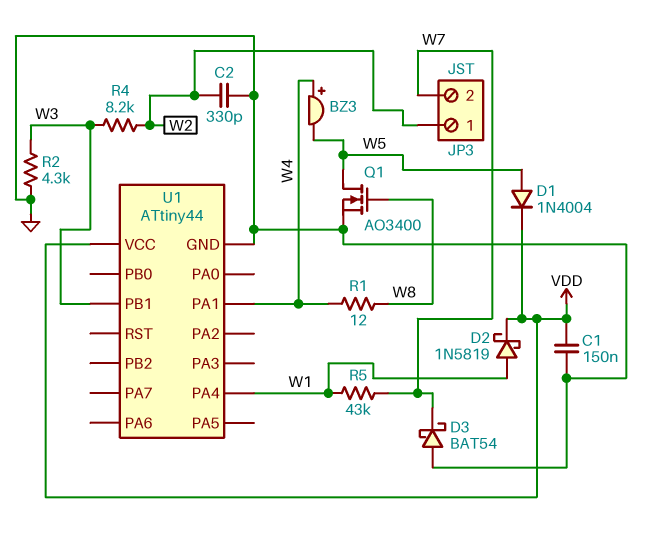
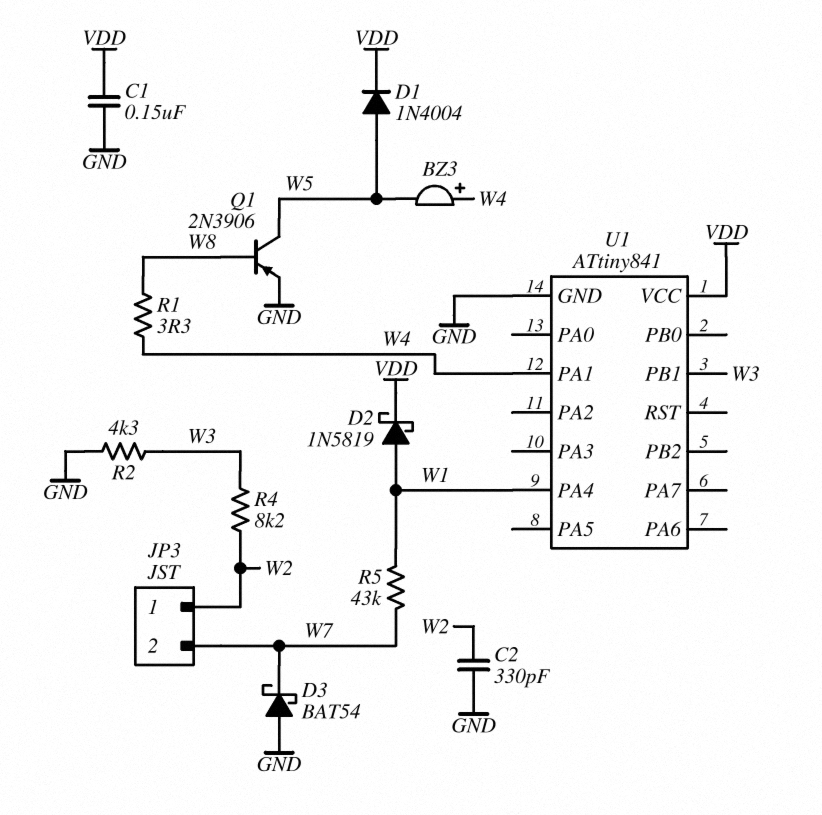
Q1: NMOS AO3400 (G W8, D W5, S GND) -> PNP 2N3906 (B W8, C W5, E GND)
R1: 12 (W4, W8) -> 3.3 (W4, W8)
U1: ATtiny44 -> ATtiny841

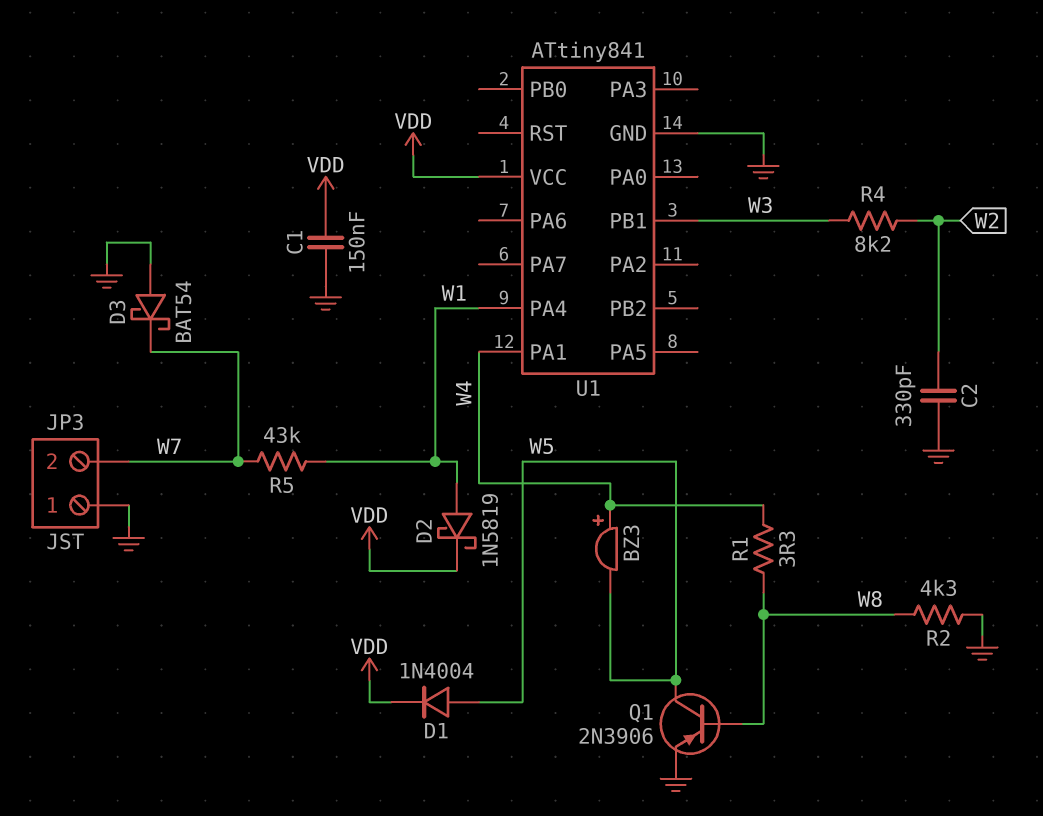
JP3 pin 1: W2 -> GND
R2: 4.3k (GND, W3) -> 4.3k (GND, W8)

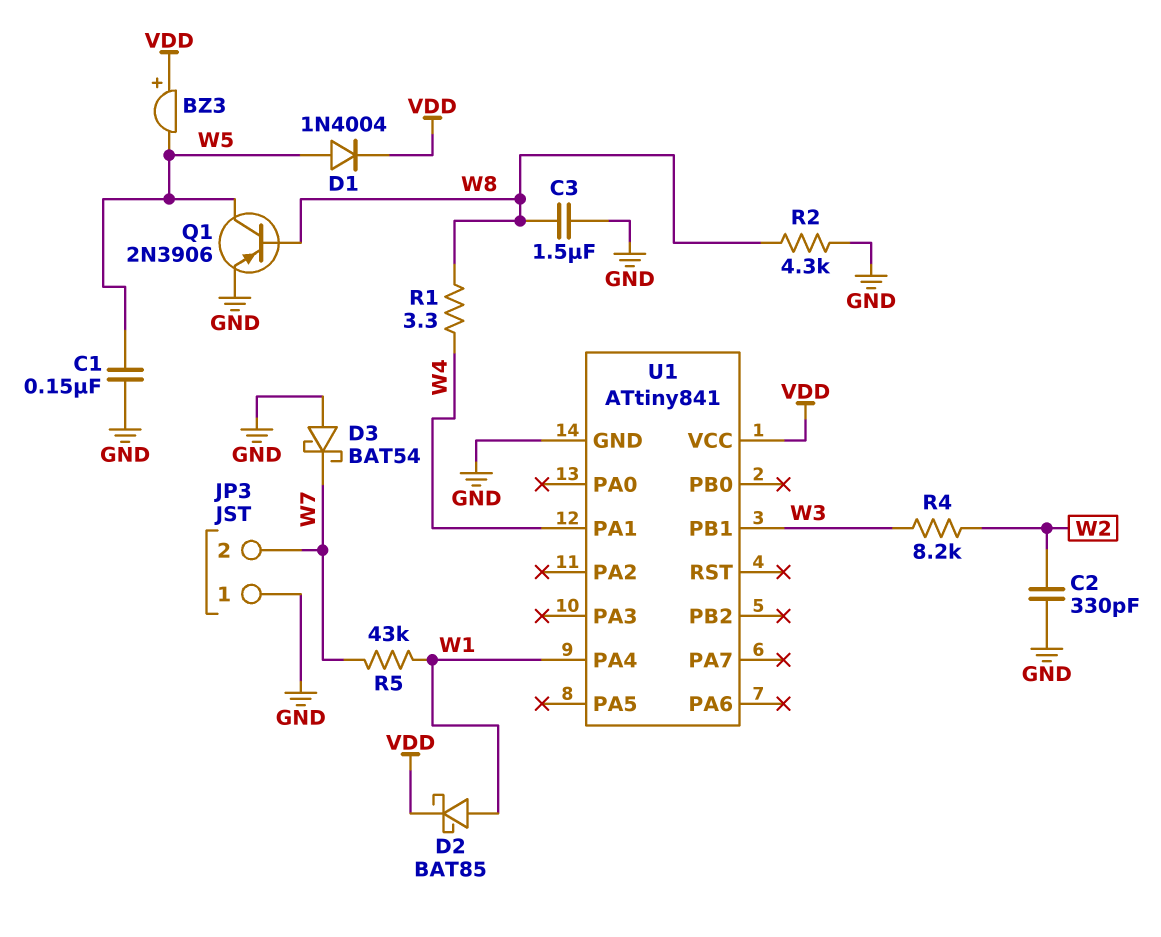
BZ3: buzzer (plus W4, minus W5) -> buzzer (plus VDD, minus W5)
C1: 150nF (GND, VDD) -> 150nF (GND, W5)
C3: none -> 1.5uF (GND, W8)
D2: schottky 1N5819 (A W1, K VDD) -> schottky BAT85 (A W1, K VDD)

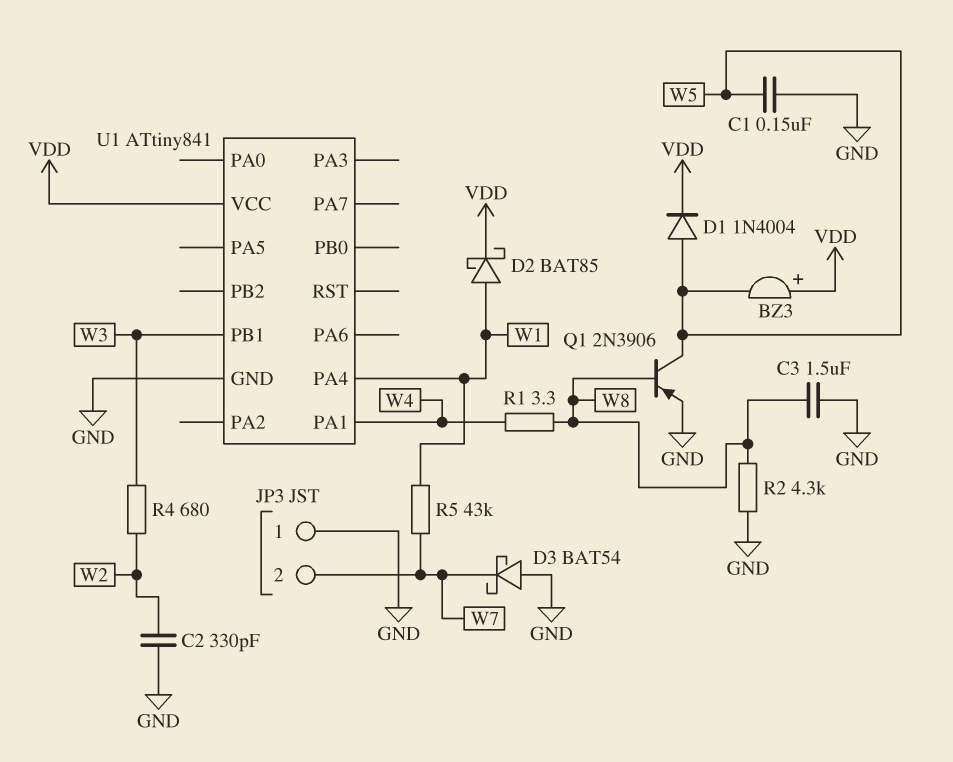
R4: 8.2k (W2, W3) -> 680 (W2, W3)

